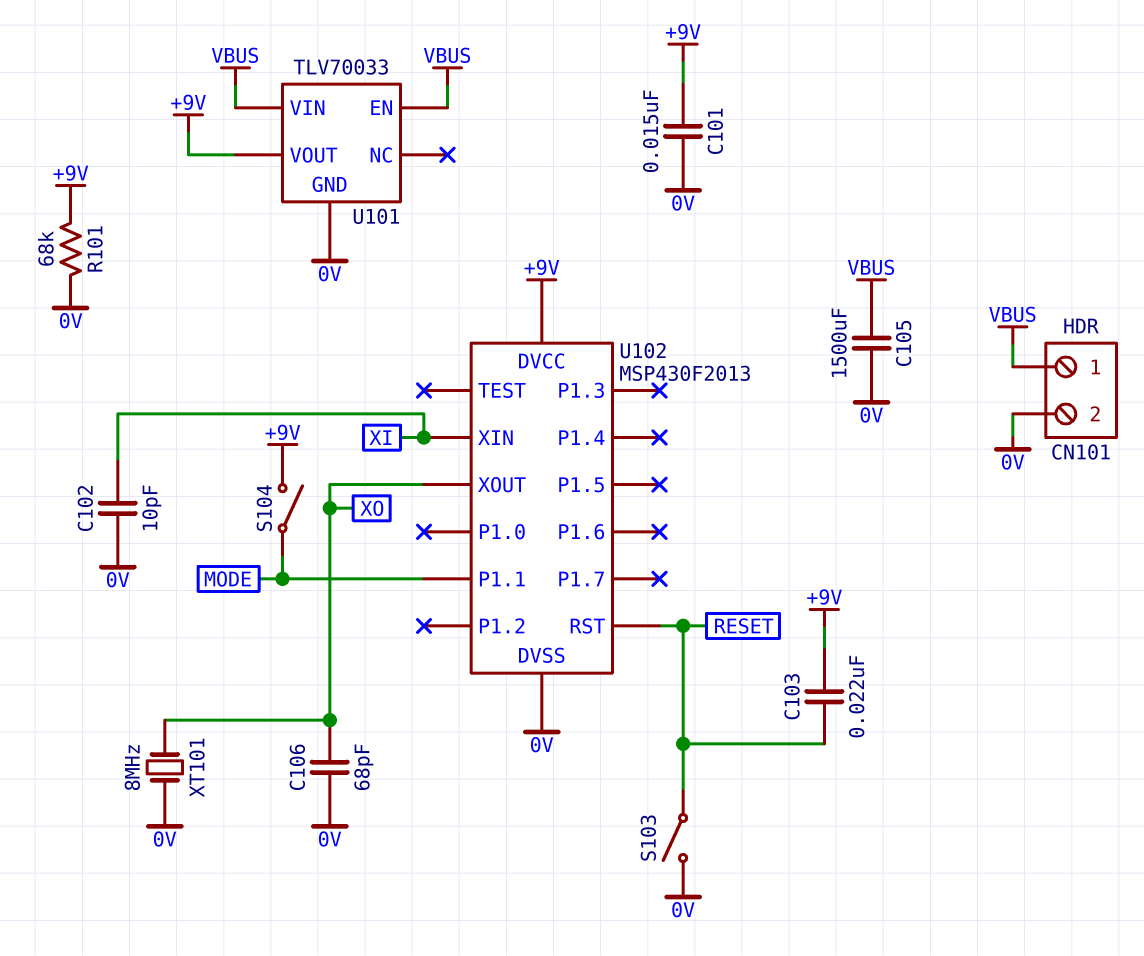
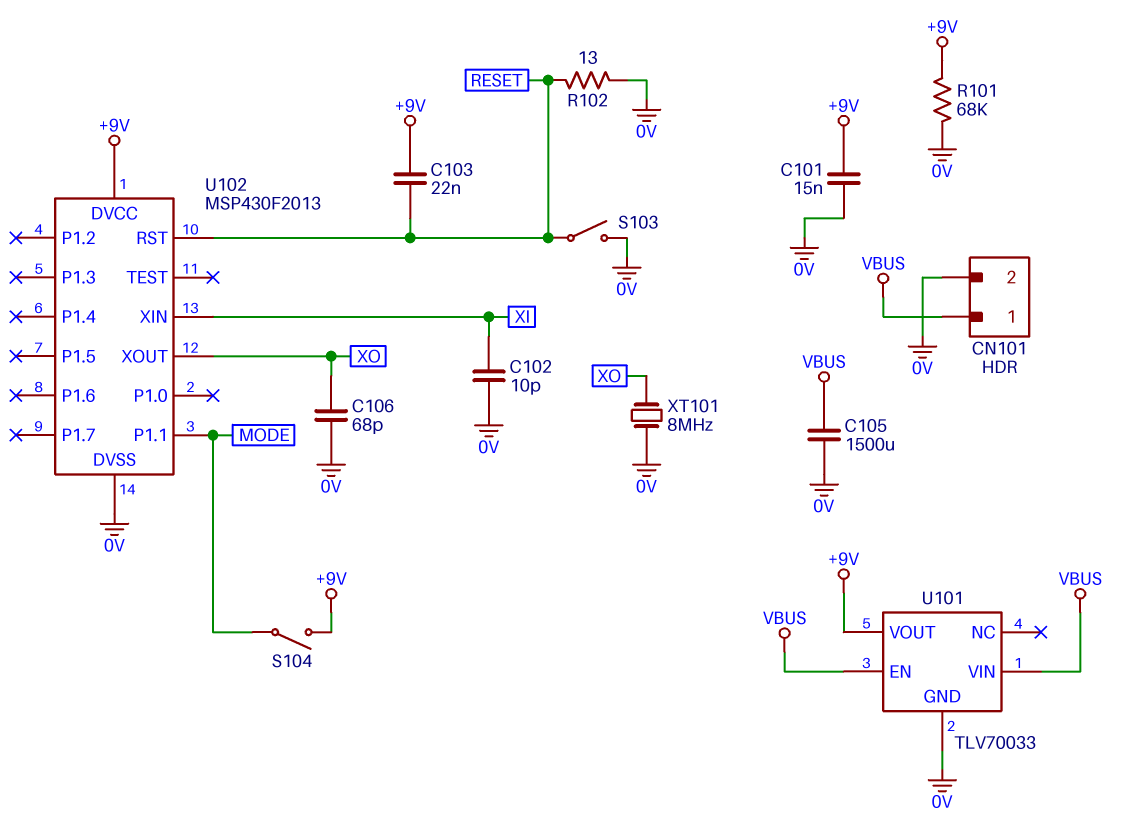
R102: none -> 13 (0V, RESET)

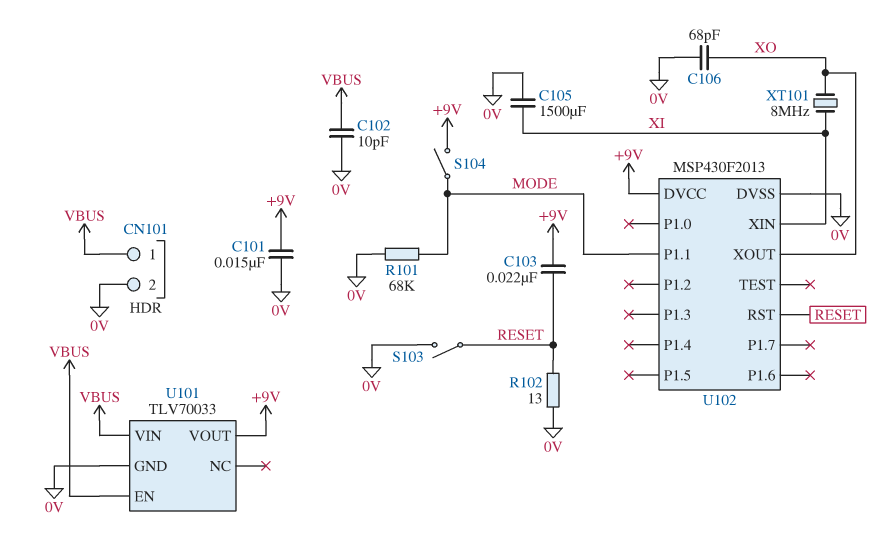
C102: 10pF (0V, XI) -> 10pF (0V, VBUS)
C105: 1500uF (0V, VBUS) -> 1500uF (0V, XI)
R101: 68k (+9V, 0V) -> 68k (0V, MODE)
XT101: 8MHz (0V, XO) -> 8MHz (XI, XO)

